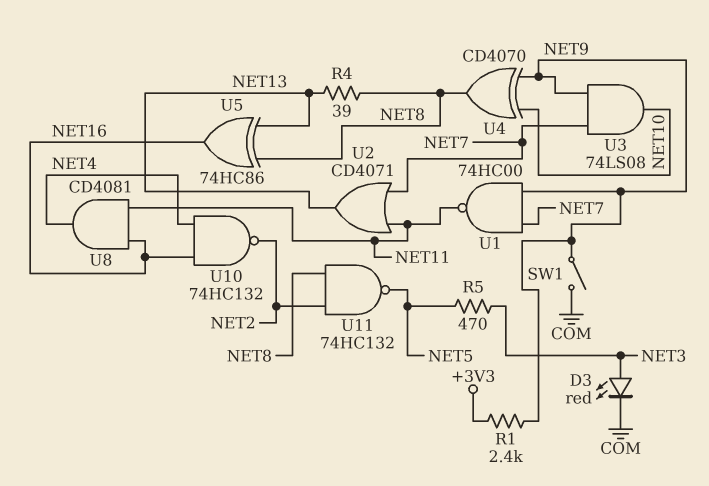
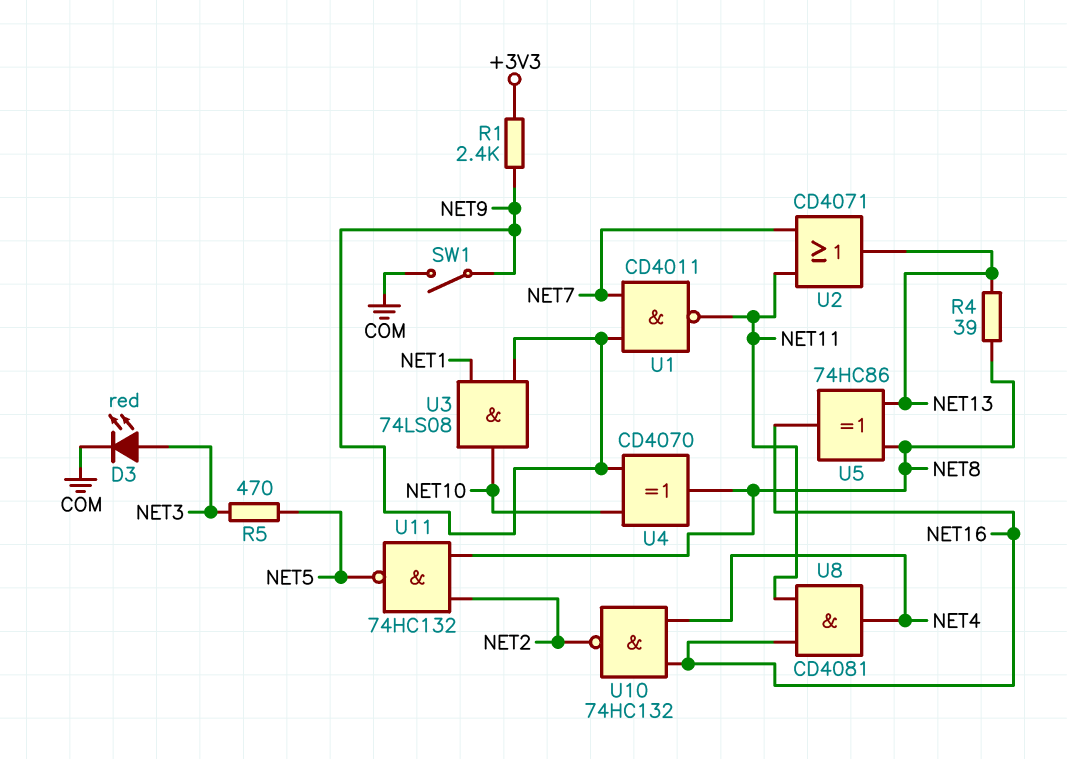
U1: NAND 74HC00 (in NET7, in NET9, out NET11) -> NAND CD4011 (in NET7, in NET9, out NET11)
U3: AND 74LS08 (in NET7, in NET9, out NET10) -> AND 74LS08 (in NET1, in NET9, out NET10)

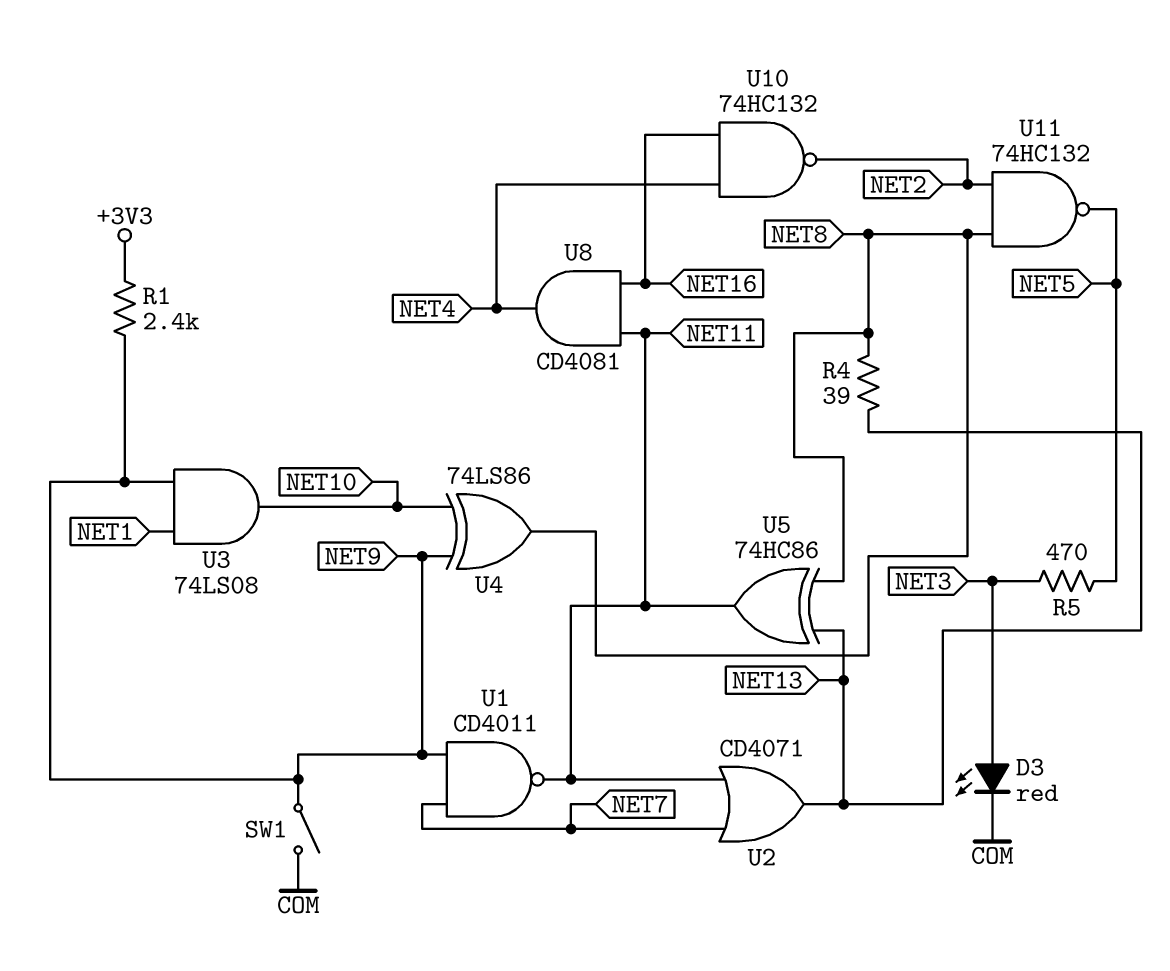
U4: XOR CD4070 (in NET9, in NET10, out NET8) -> XOR 74LS86 (in NET9, in NET10, out NET8)
U5: XOR 74HC86 (in NET8, in NET13, out NET16) -> XOR 74HC86 (in NET8, in NET13, out NET11)

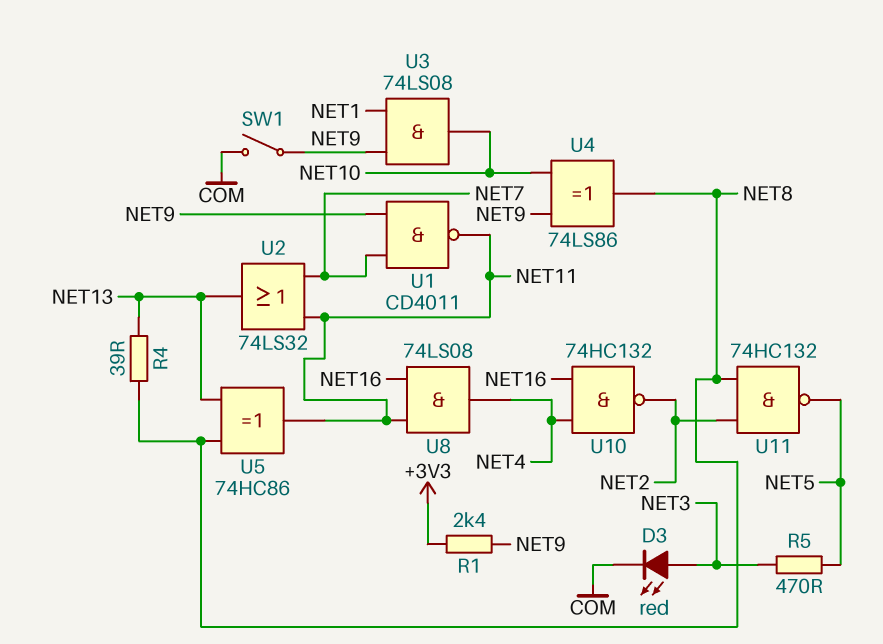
U2: OR CD4071 (in NET7, in NET11, out NET13) -> OR 74LS32 (in NET7, in NET11, out NET13)
U8: AND CD4081 (in NET11, in NET16, out NET4) -> AND 74LS08 (in NET11, in NET16, out NET4)

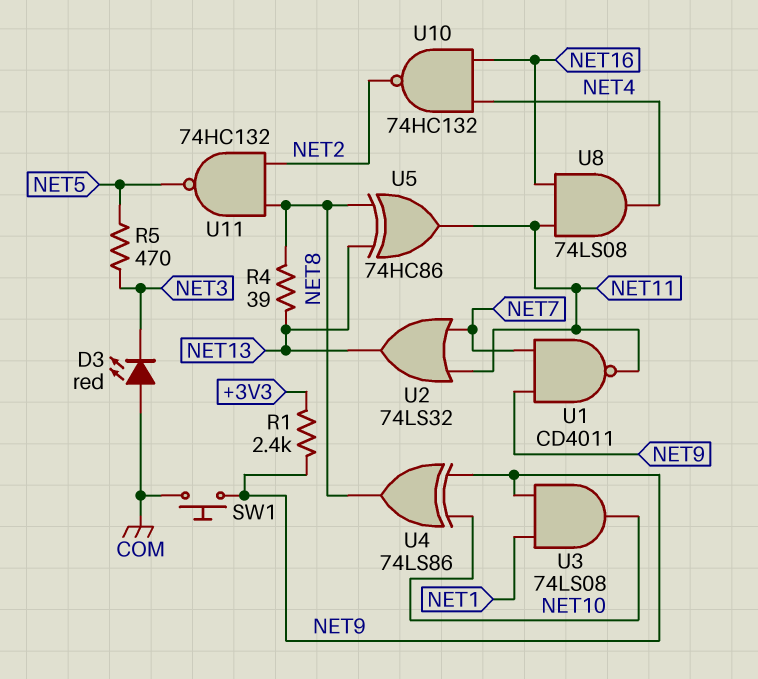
D3: LED red (A NET3, K COM) -> LED red (A COM, K NET3)
SW1: switch (COM, NET9) -> button (COM, NET9)

